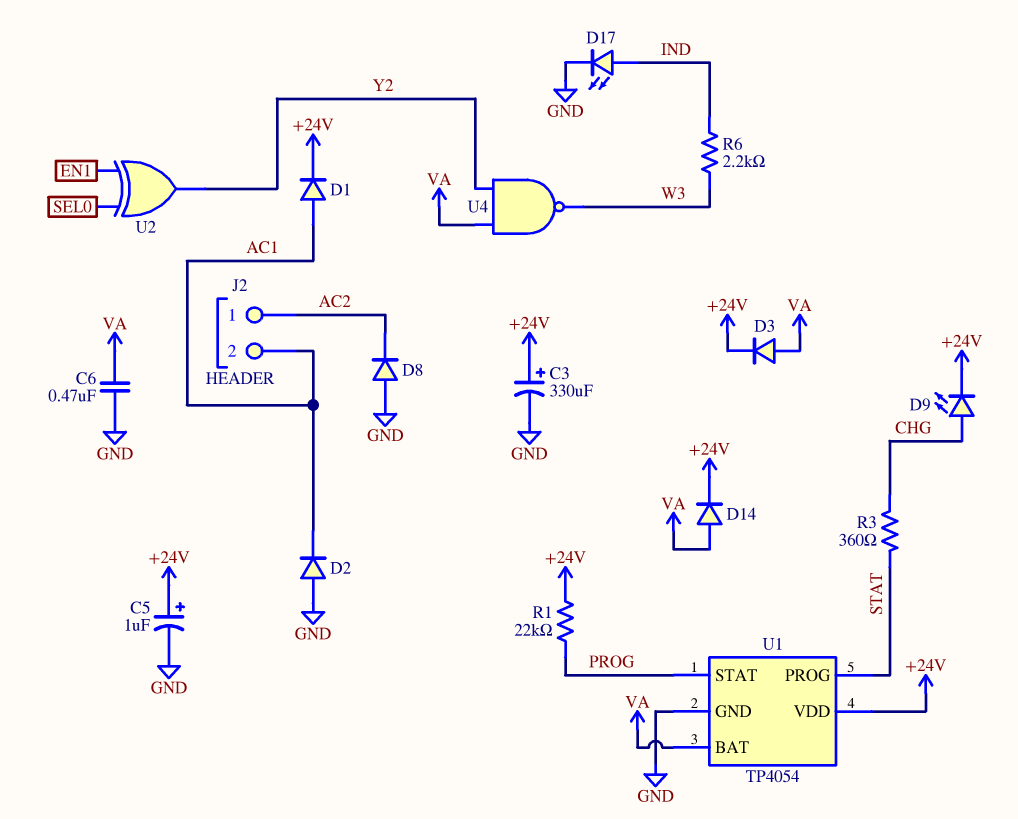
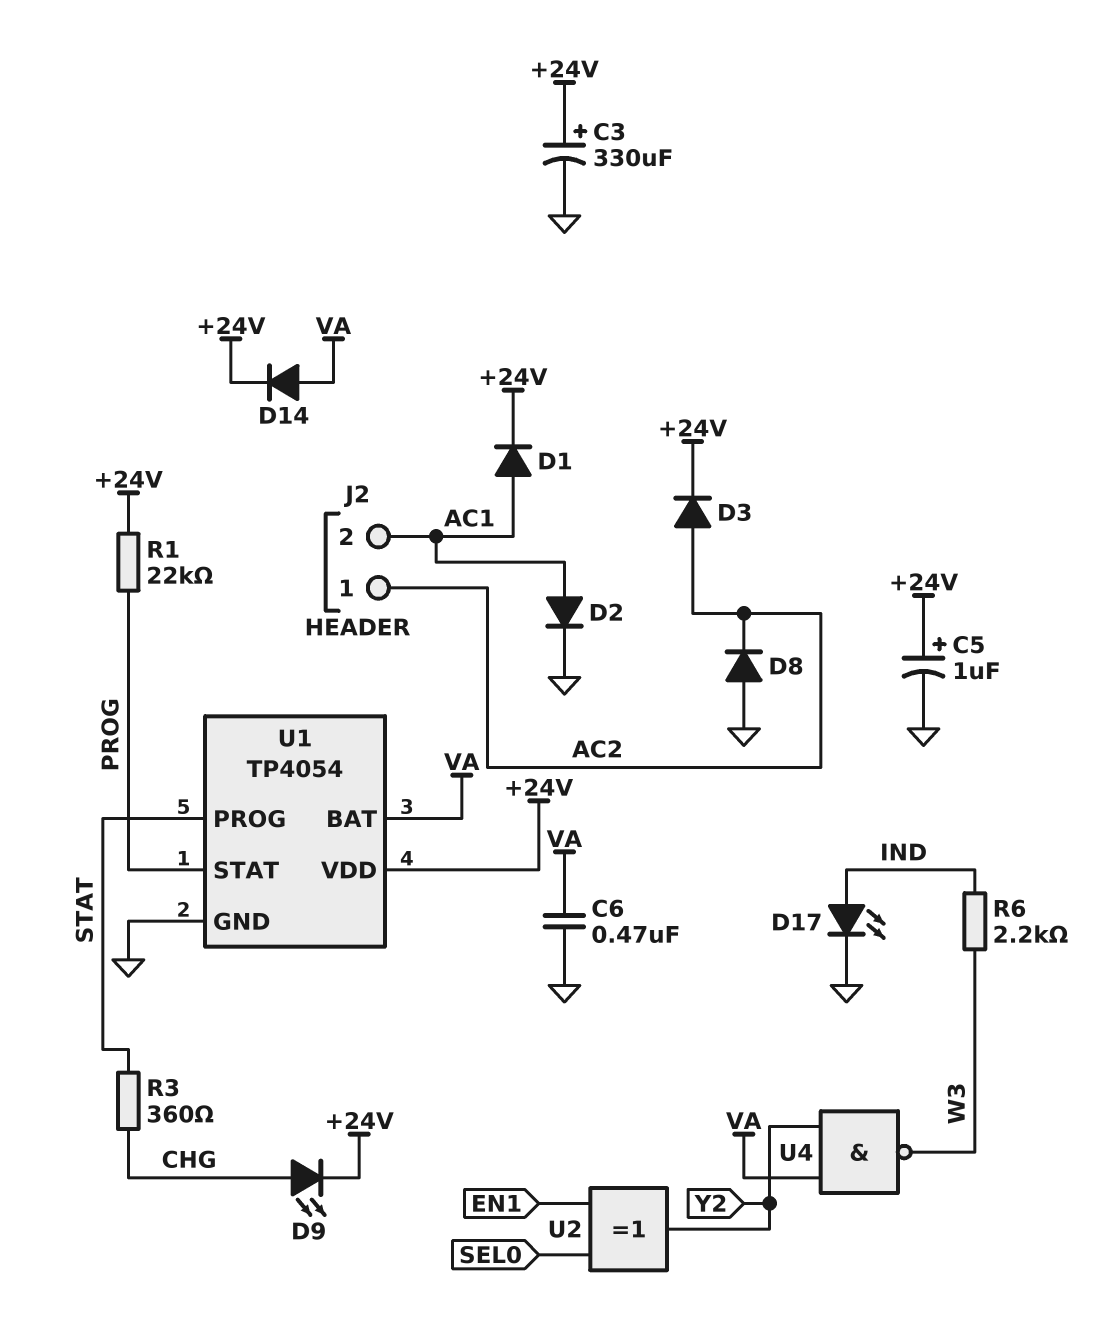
D2: diode (A GND, K AC1) -> diode (A AC1, K GND)
D3: diode (A VA, K +24V) -> diode (A AC2, K +24V)

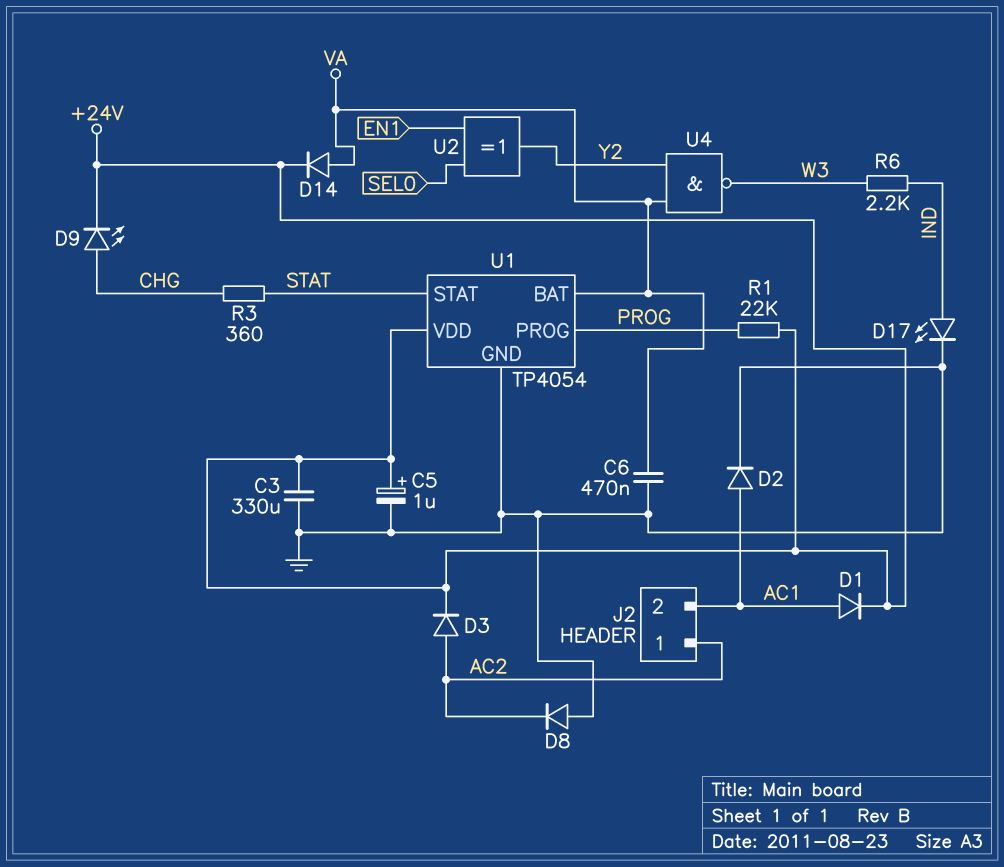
C3: 330uF (plus +24V, minus GND) -> 330uF (+24V, GND)
U1 pin PROG: STAT -> PROG
U1 pin STAT: PROG -> STAT

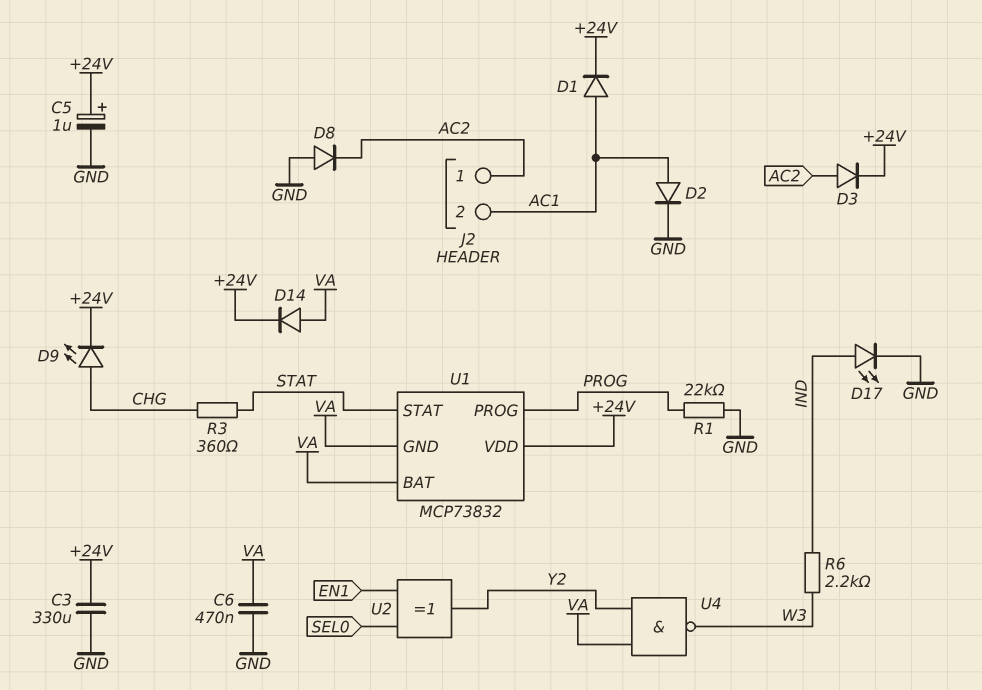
R1: 22k (+24V, PROG) -> 22k (GND, PROG)
U1: TP4054 -> MCP73832
U1 pin GND: GND -> VA

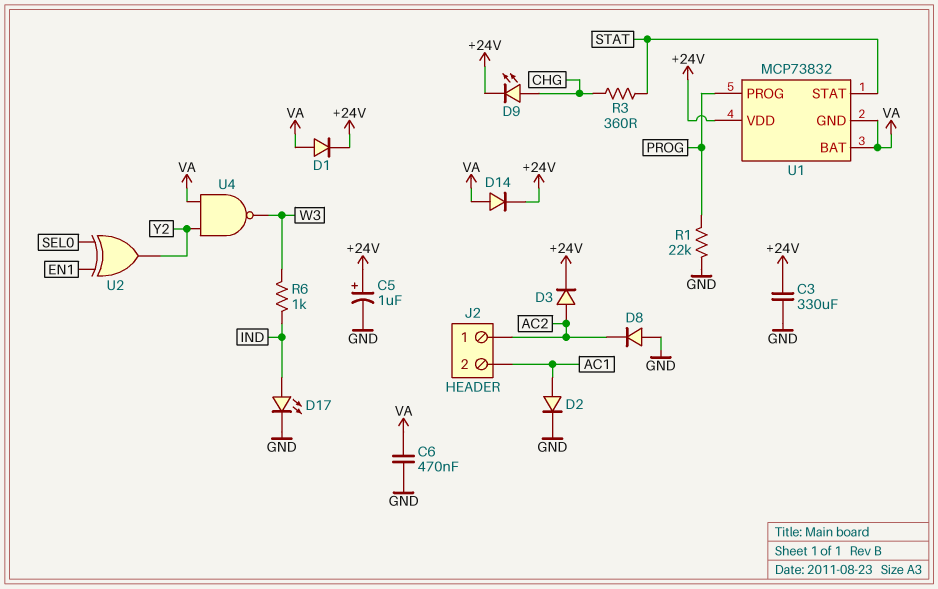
D1: diode (A AC1, K +24V) -> diode (A VA, K +24V)
R6: 2.2k (IND, W3) -> 1k (IND, W3)

